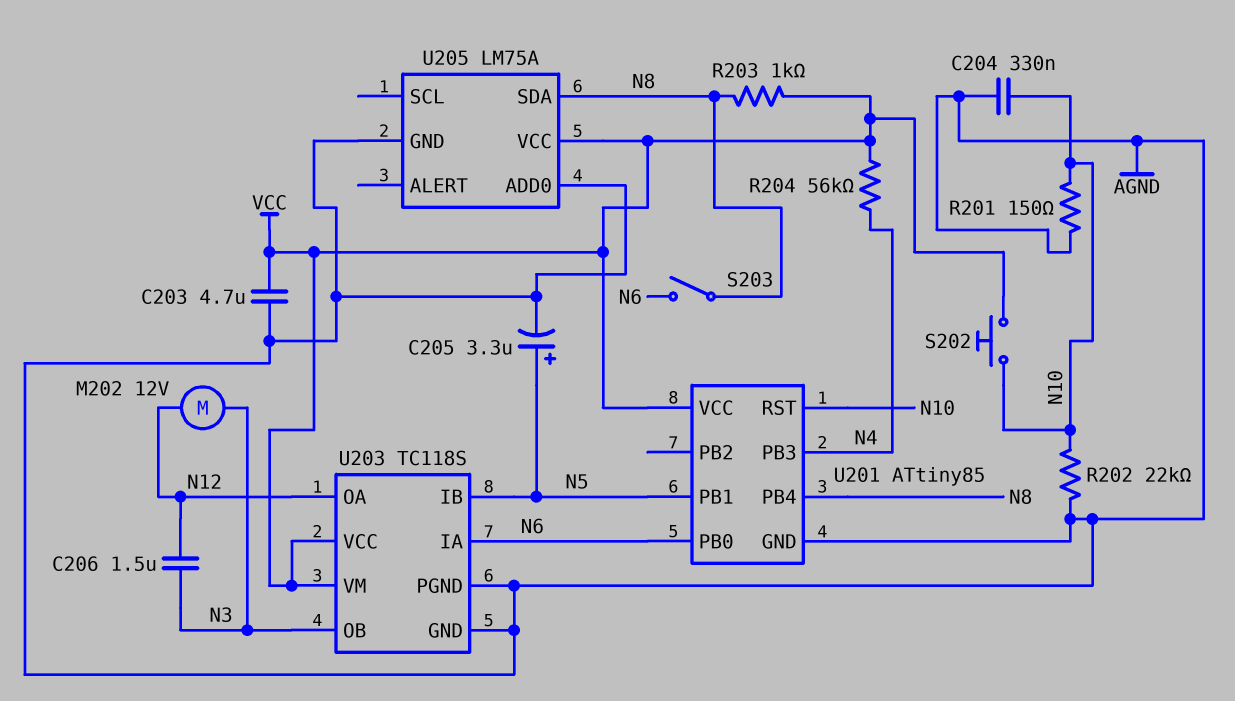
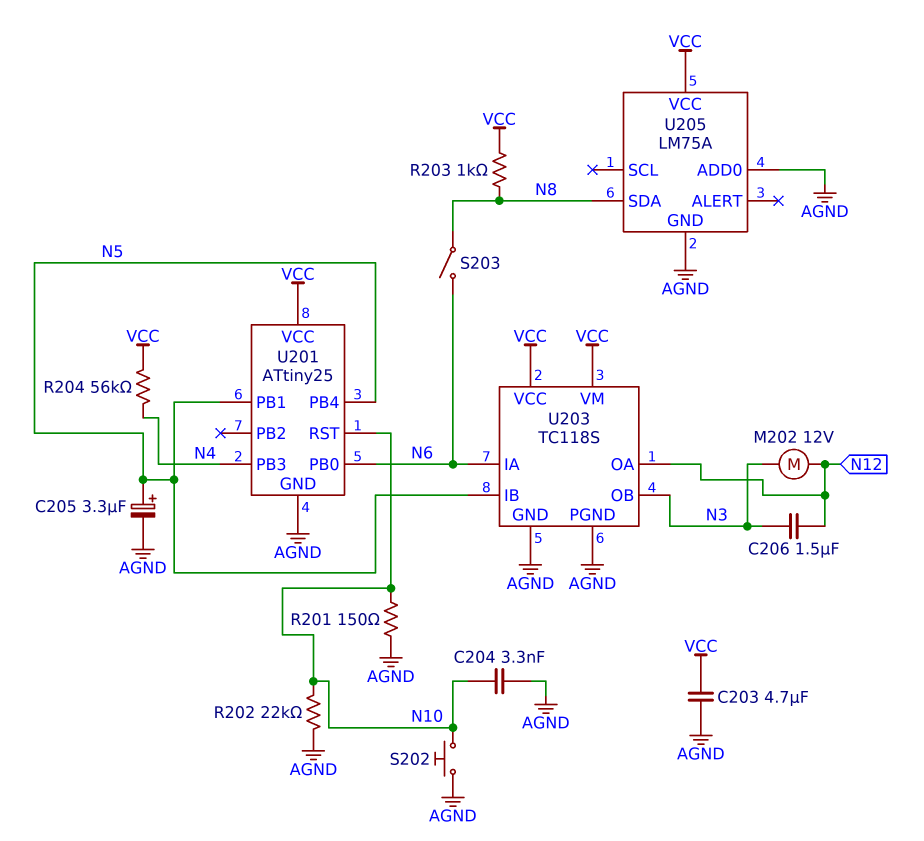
C204: 330nF (AGND, N10) -> 3.3nF (AGND, N10)
S202: button (N10, VCC) -> button (AGND, N10)
U201: ATtiny85 -> ATtiny25
U201 pin PB4: N8 -> N5

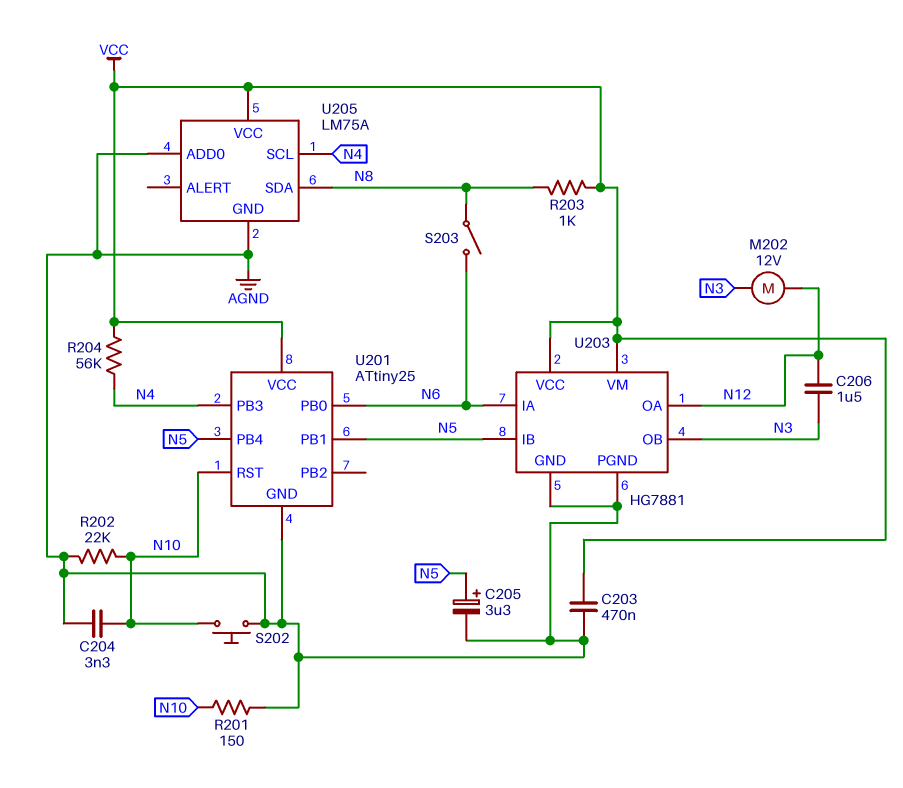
C203: 4.7uF (AGND, VCC) -> 470nF (AGND, VCC)
U203: TC118S -> HG7881
U205 pin SCL: none -> N4

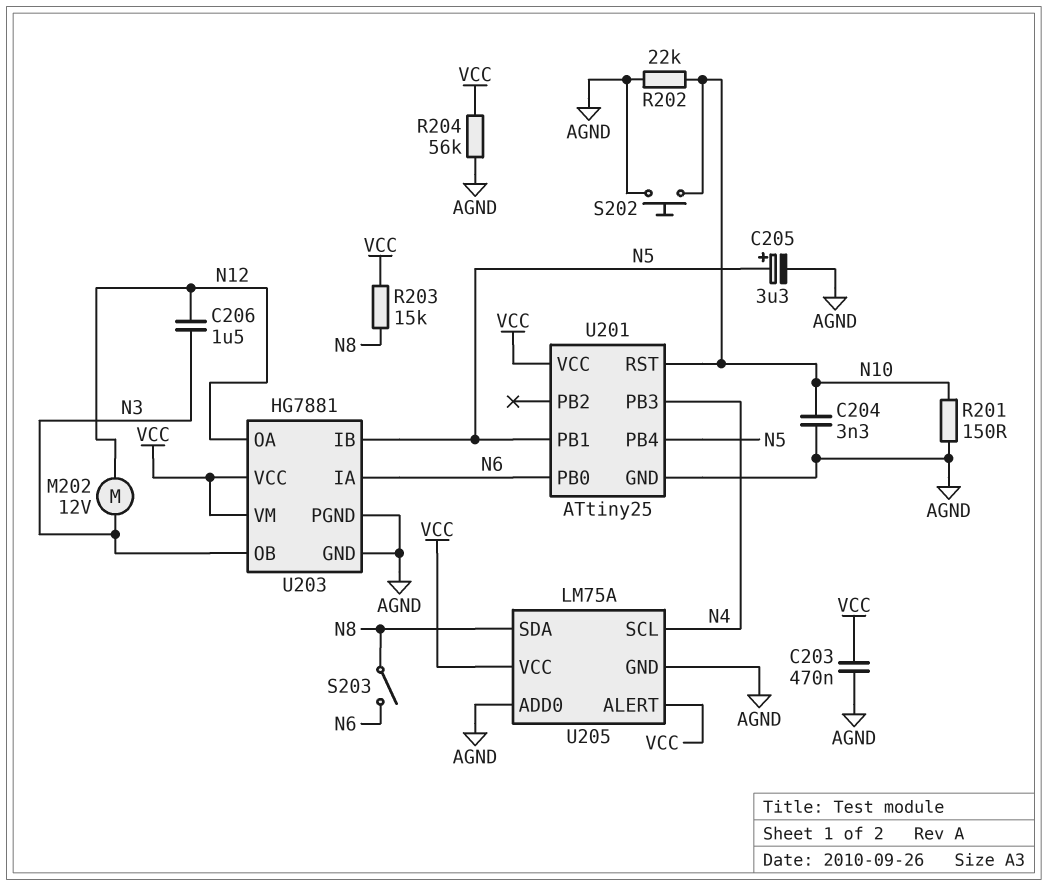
R203: 1k (N8, VCC) -> 15k (N8, VCC)
R204: 56k (N4, VCC) -> 56k (AGND, VCC)
U205 pin ALERT: none -> VCC

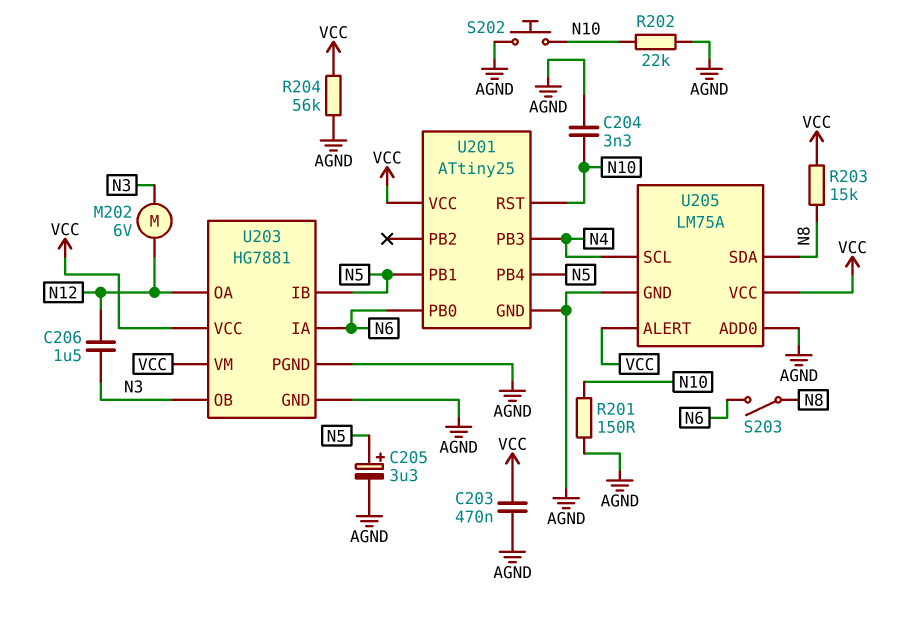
M202: motor 12V (N3, N12) -> motor 6V (N3, N12)

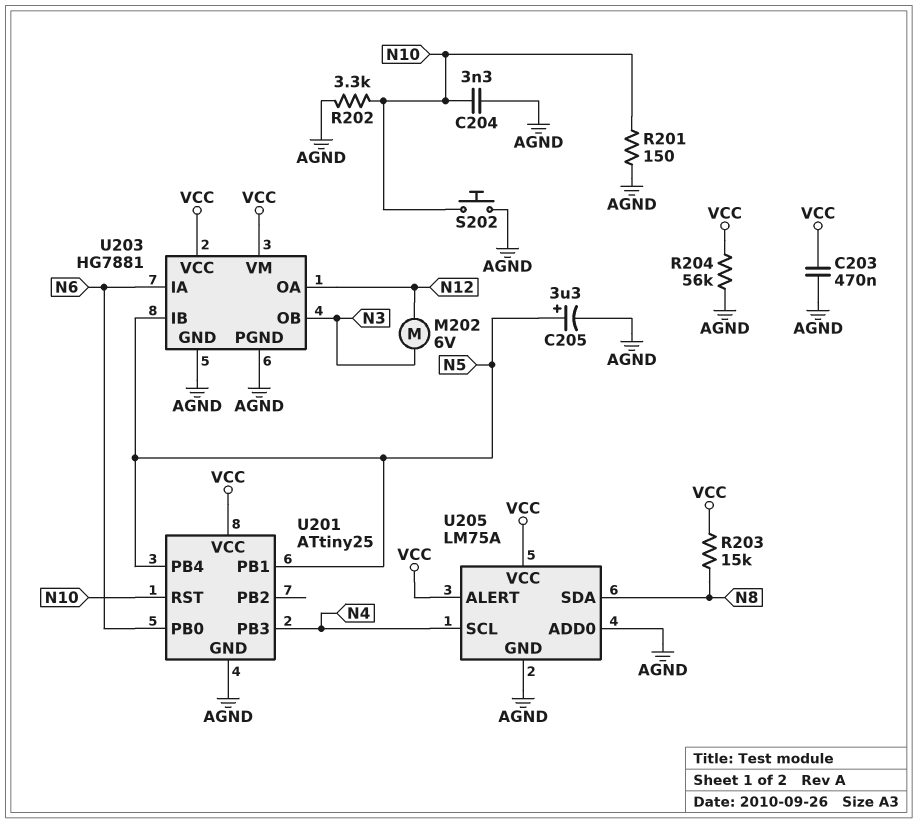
C206: 1.5uF (N3, N12) -> none
R202: 22k (AGND, N10) -> 3.3k (AGND, N10)
S203: switch (N6, N8) -> none

